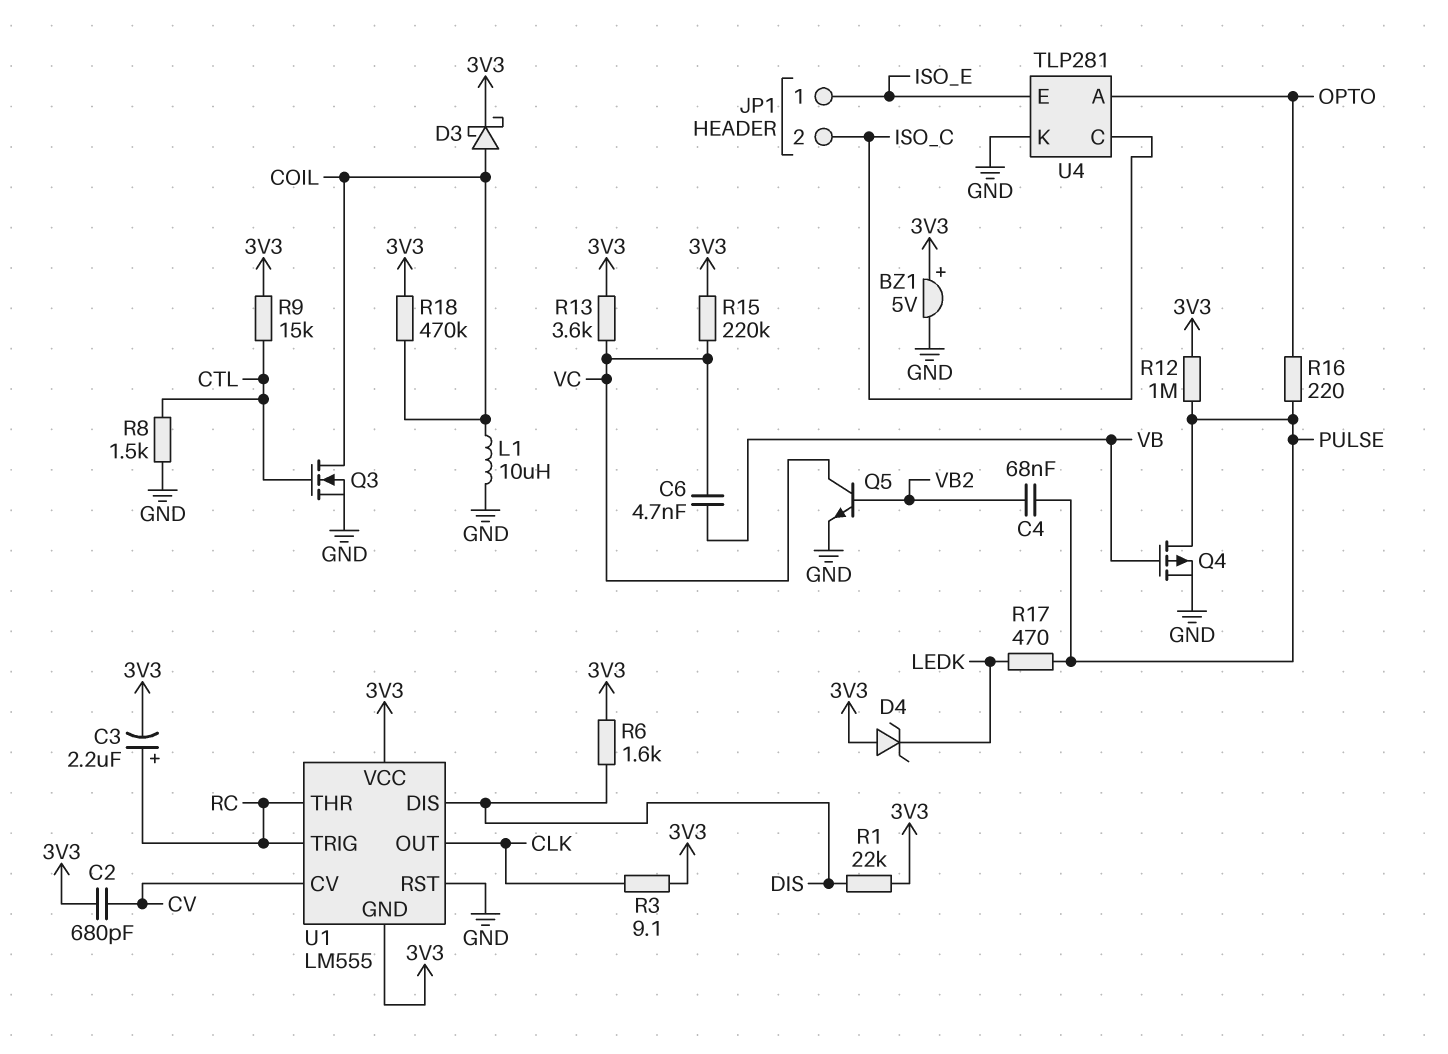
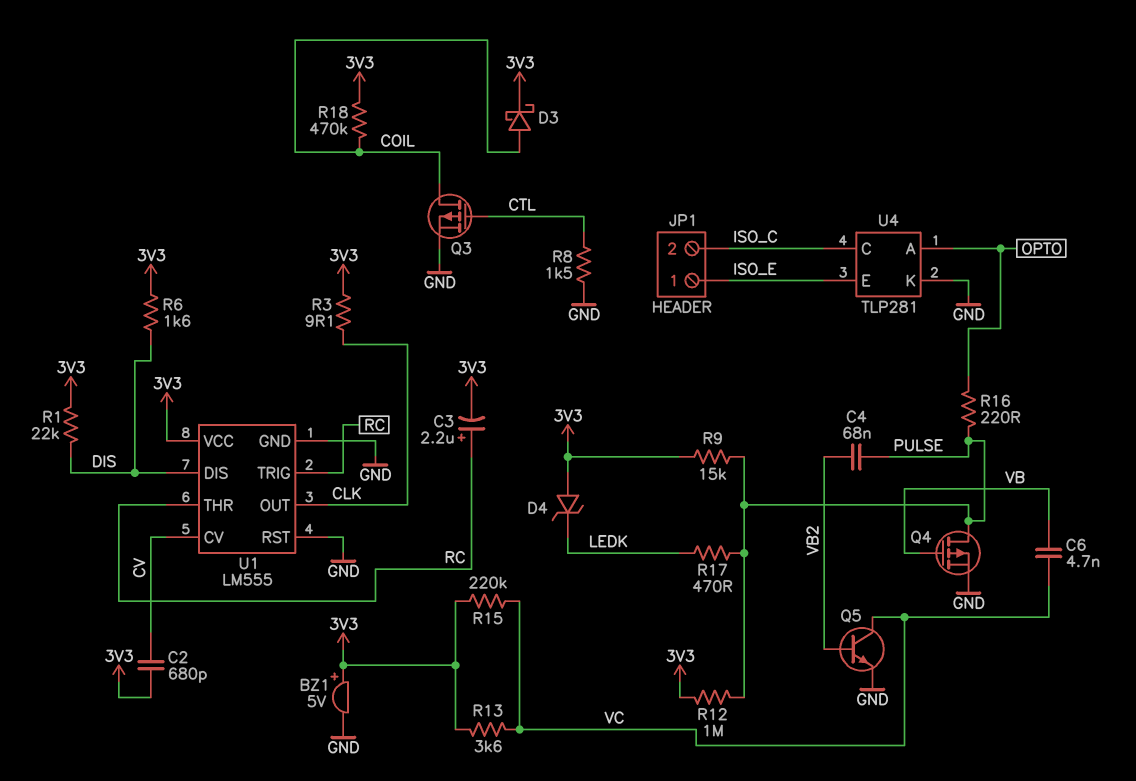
L1: 10uH (COIL, GND) -> none
Q3: NMOS (G CTL, D COIL, S GND) -> PMOS (G CTL, D COIL, S GND)
R9: 15k (3V3, CTL) -> 15k (3V3, PULSE)
U1 pin GND: 3V3 -> GND

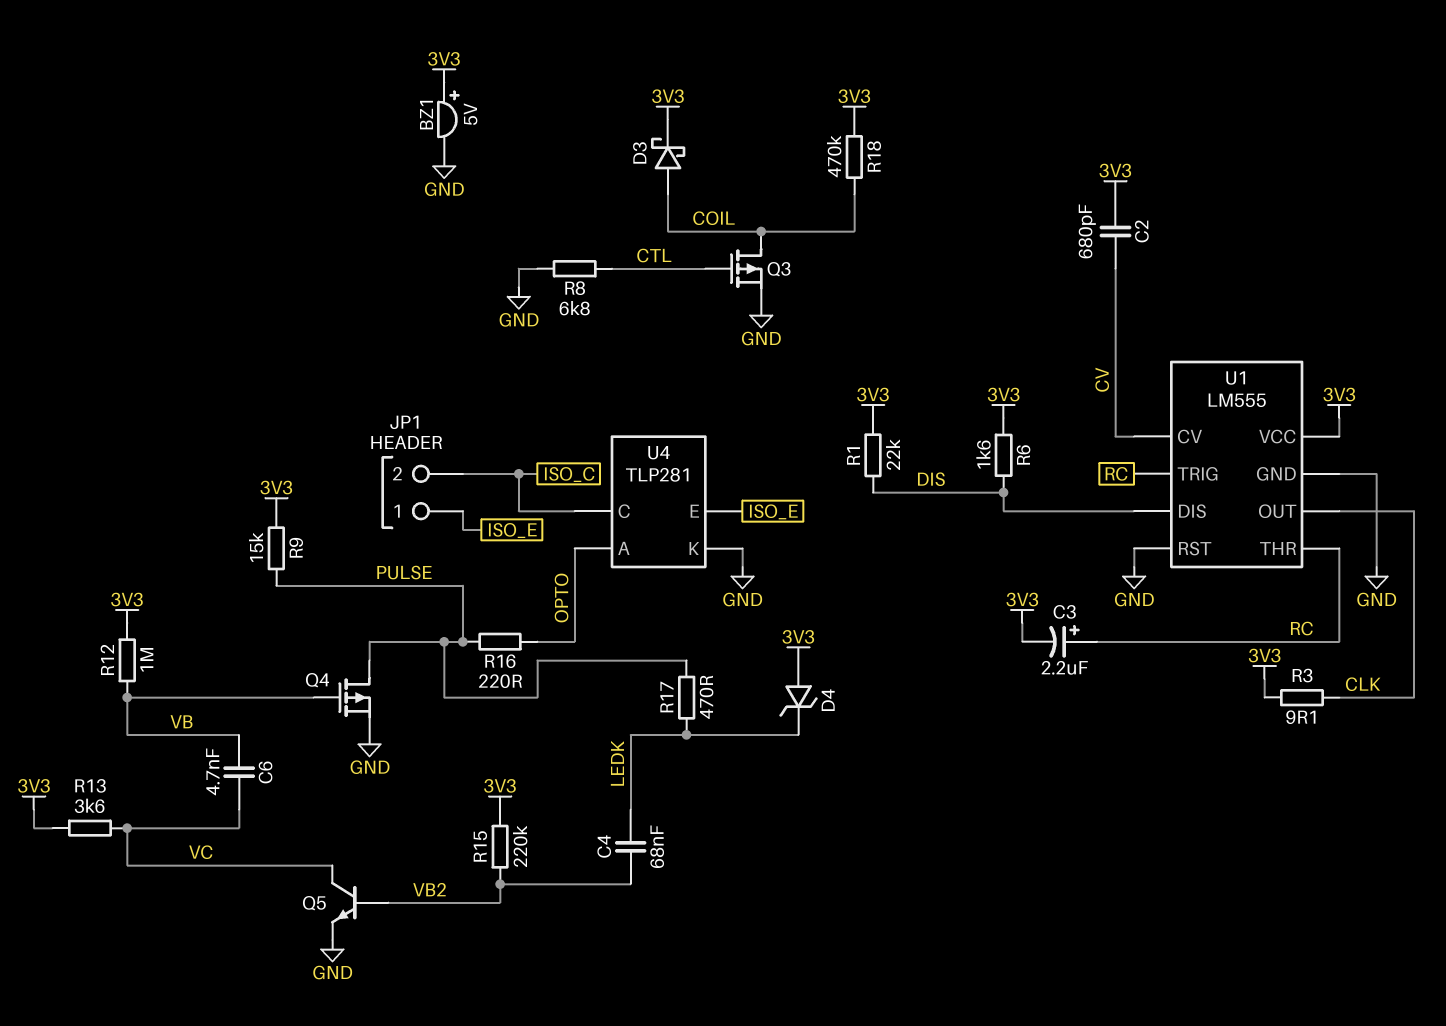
C4: 68nF (PULSE, VB2) -> 68nF (LEDK, VB2)
R8: 1.5k (CTL, GND) -> 6.8k (CTL, GND)
R12: 1M (3V3, PULSE) -> 1M (3V3, VB)
R15: 220k (3V3, VC) -> 220k (3V3, VB2)

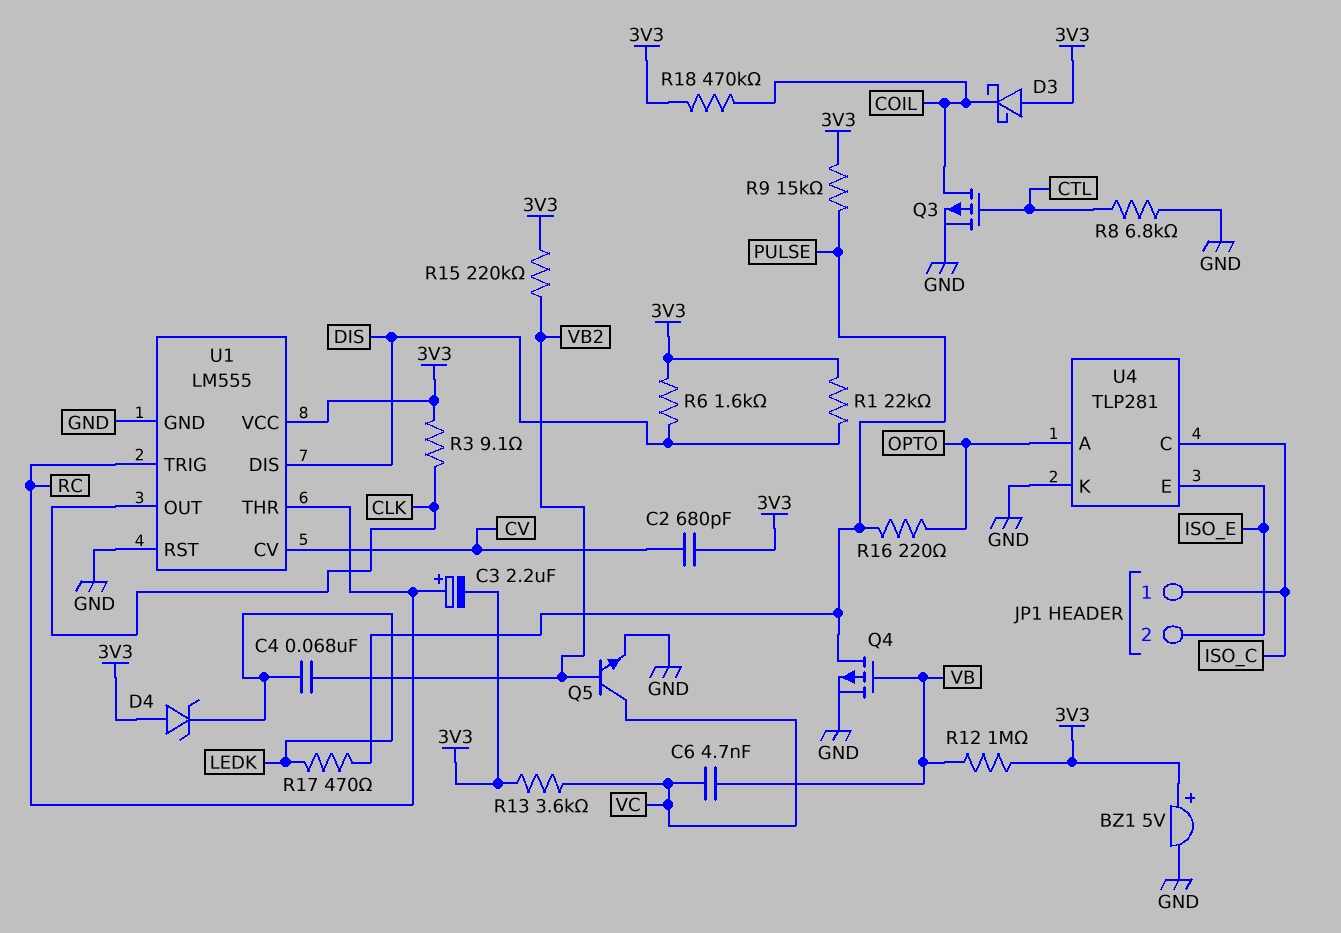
D3: schottky (A COIL, K 3V3) -> schottky (A 3V3, K COIL)
JP1 pin 1: ISO_E -> ISO_C
JP1 pin 2: ISO_C -> ISO_E

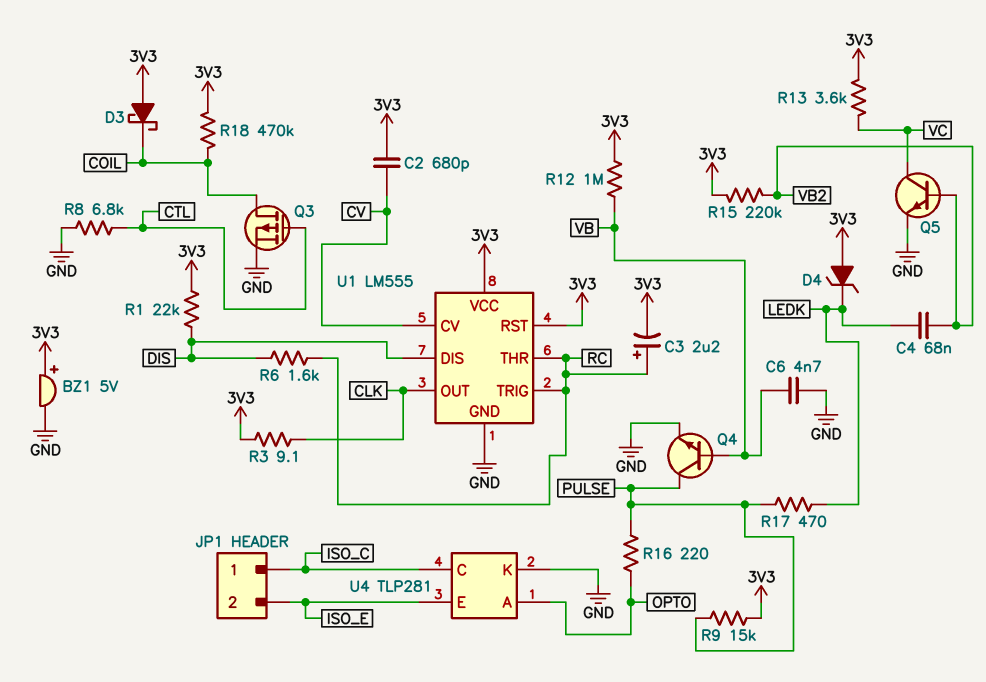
C6: 4.7nF (VB, VC) -> 4.7nF (GND, VB)
Q4: PMOS (G VB, D PULSE, S GND) -> NPN (B VB, C PULSE, E GND)
R6: 1.6k (3V3, DIS) -> 1.6k (DIS, RC)
U1 pin RST: GND -> 3V3

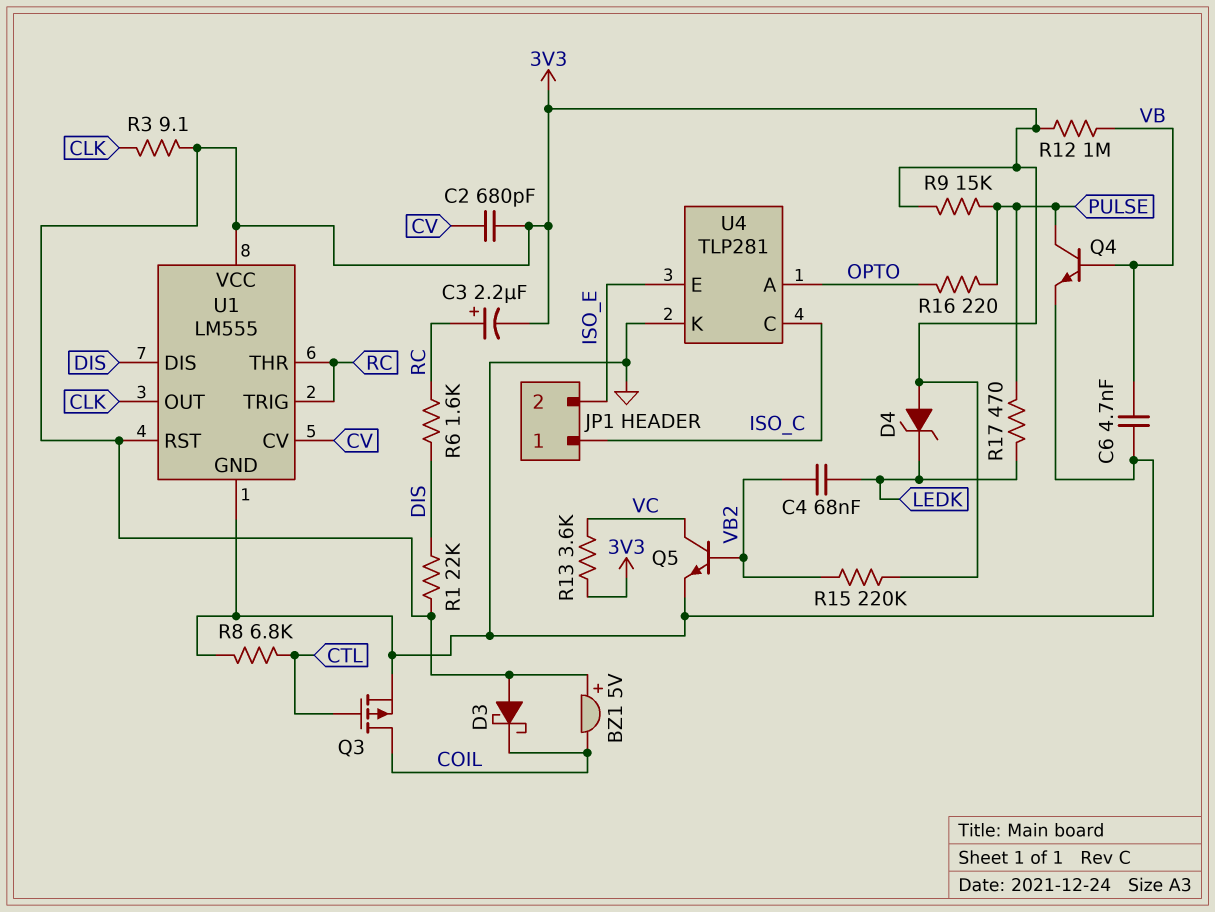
BZ1: buzzer 5V (plus 3V3, minus GND) -> buzzer 5V (plus 3V3, minus COIL)
R18: 470k (3V3, COIL) -> none

